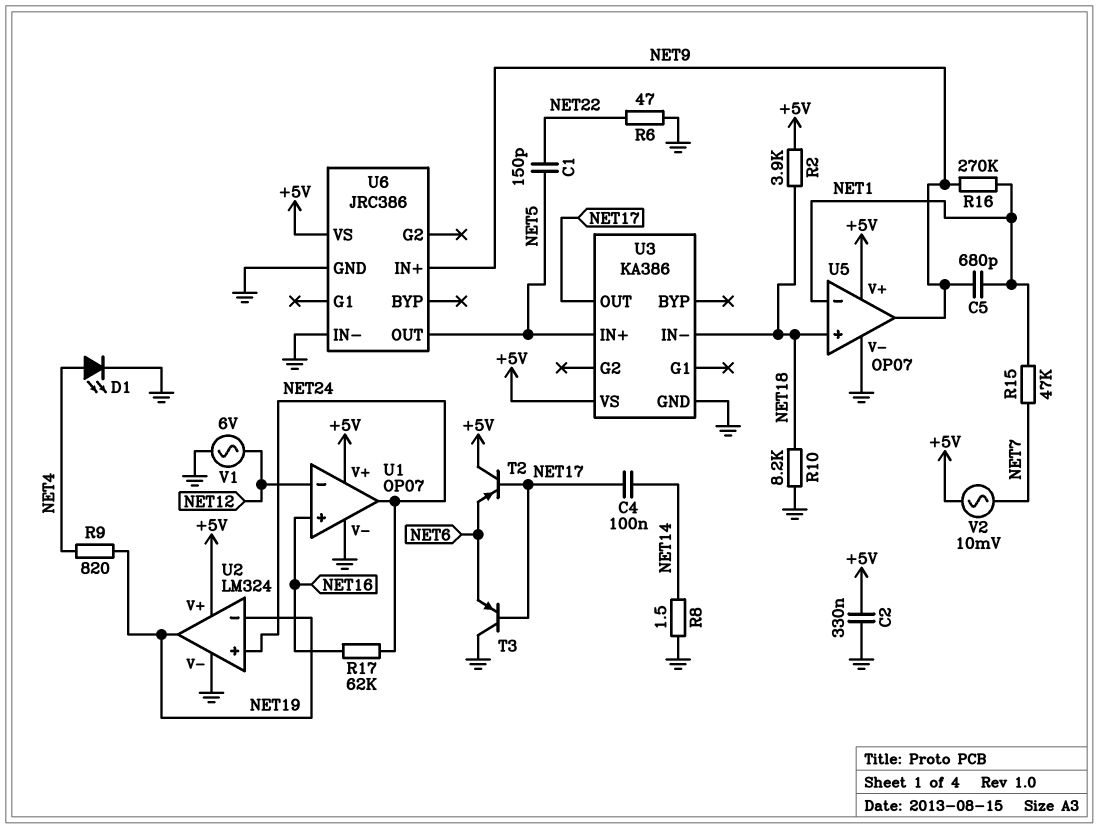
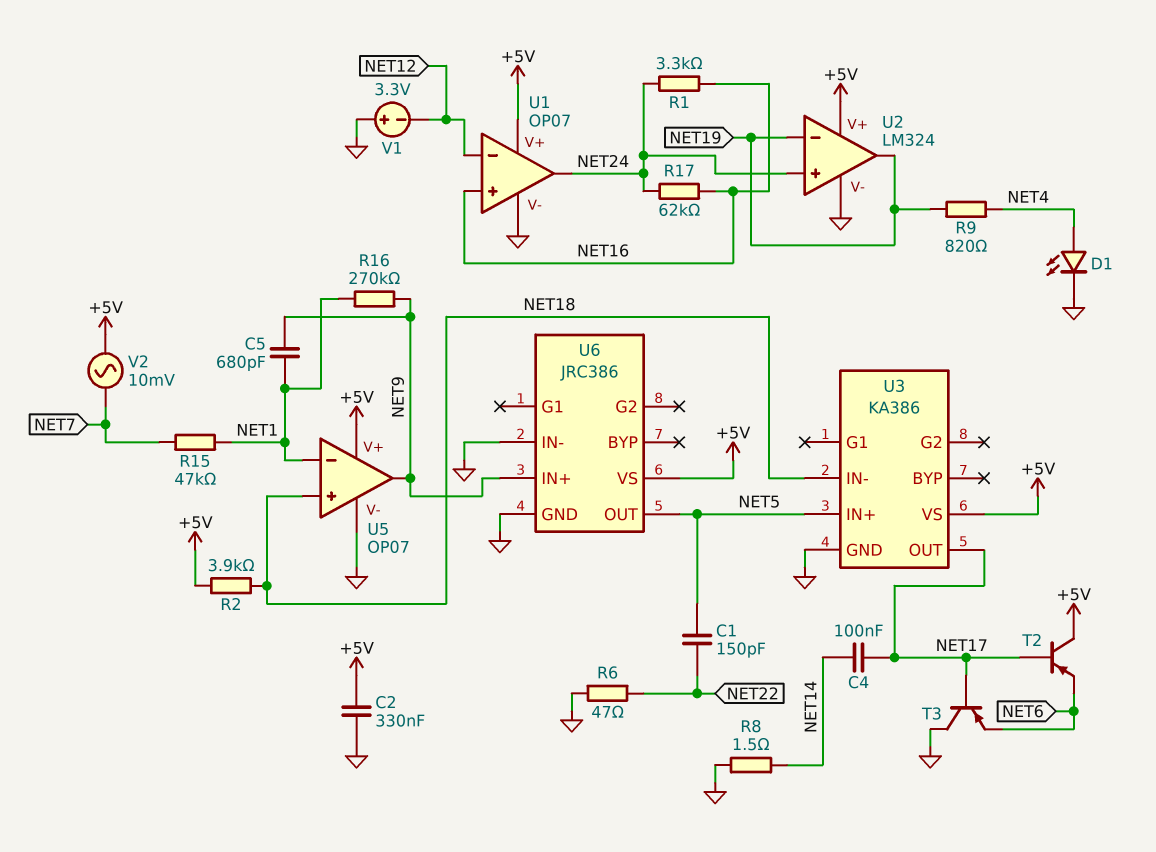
R1: none -> 3.3k (NET16, NET24)
R10: 8.2k (GND, NET18) -> none
V1: AC 6V (GND, NET12) -> 3.3V (plus GND, minus NET12)

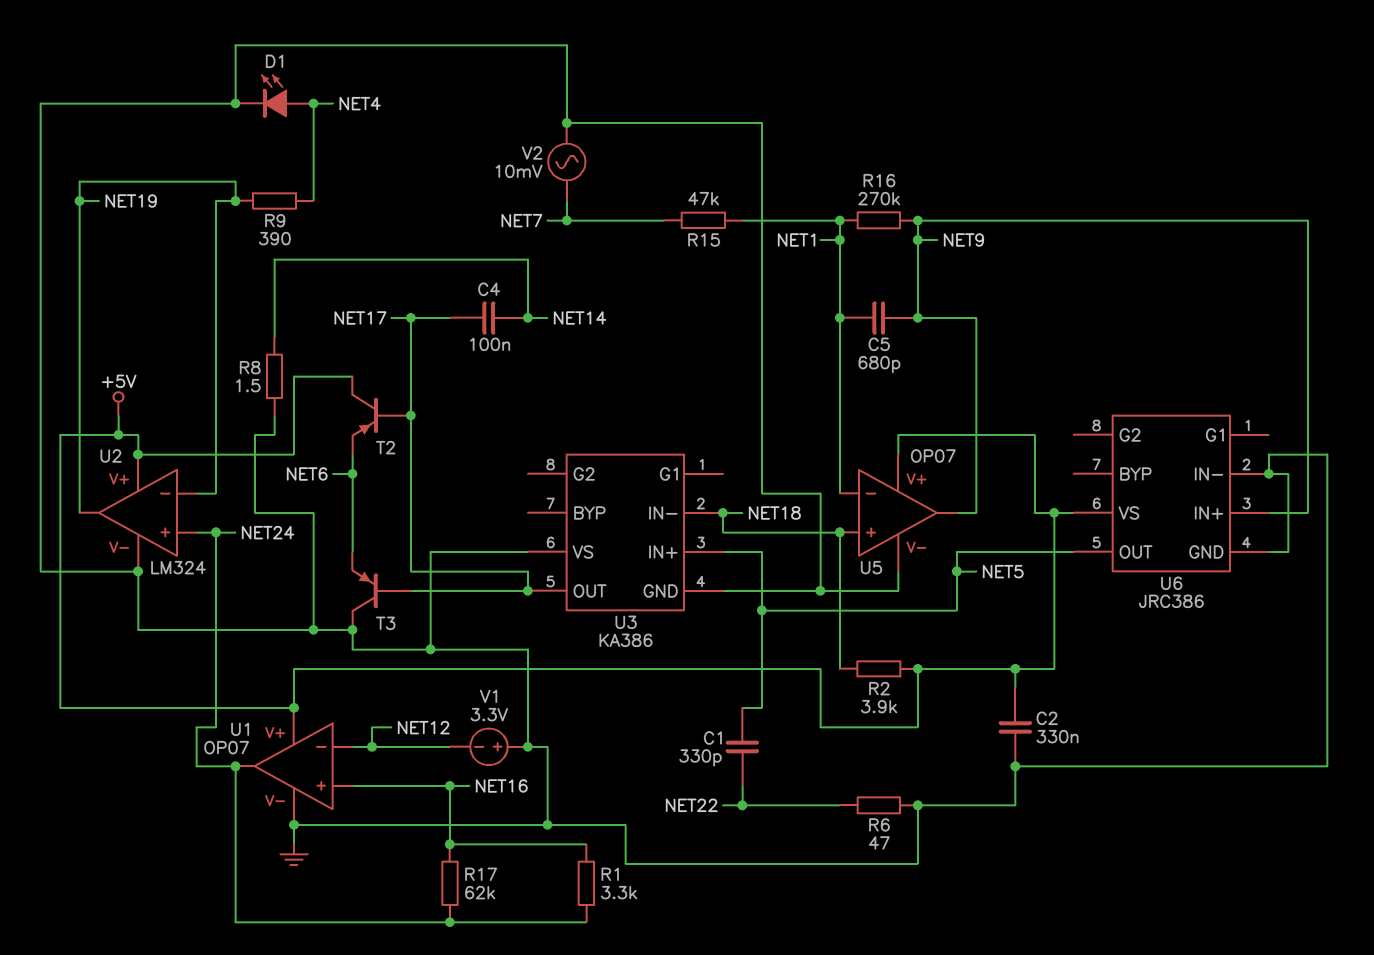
C1: 150pF (NET5, NET22) -> 330pF (NET5, NET22)
R9: 820 (NET4, NET19) -> 390 (NET4, NET19)
U3 pin VS: +5V -> GND
V2: AC 10mV (+5V, NET7) -> AC 10mV (GND, NET7)

